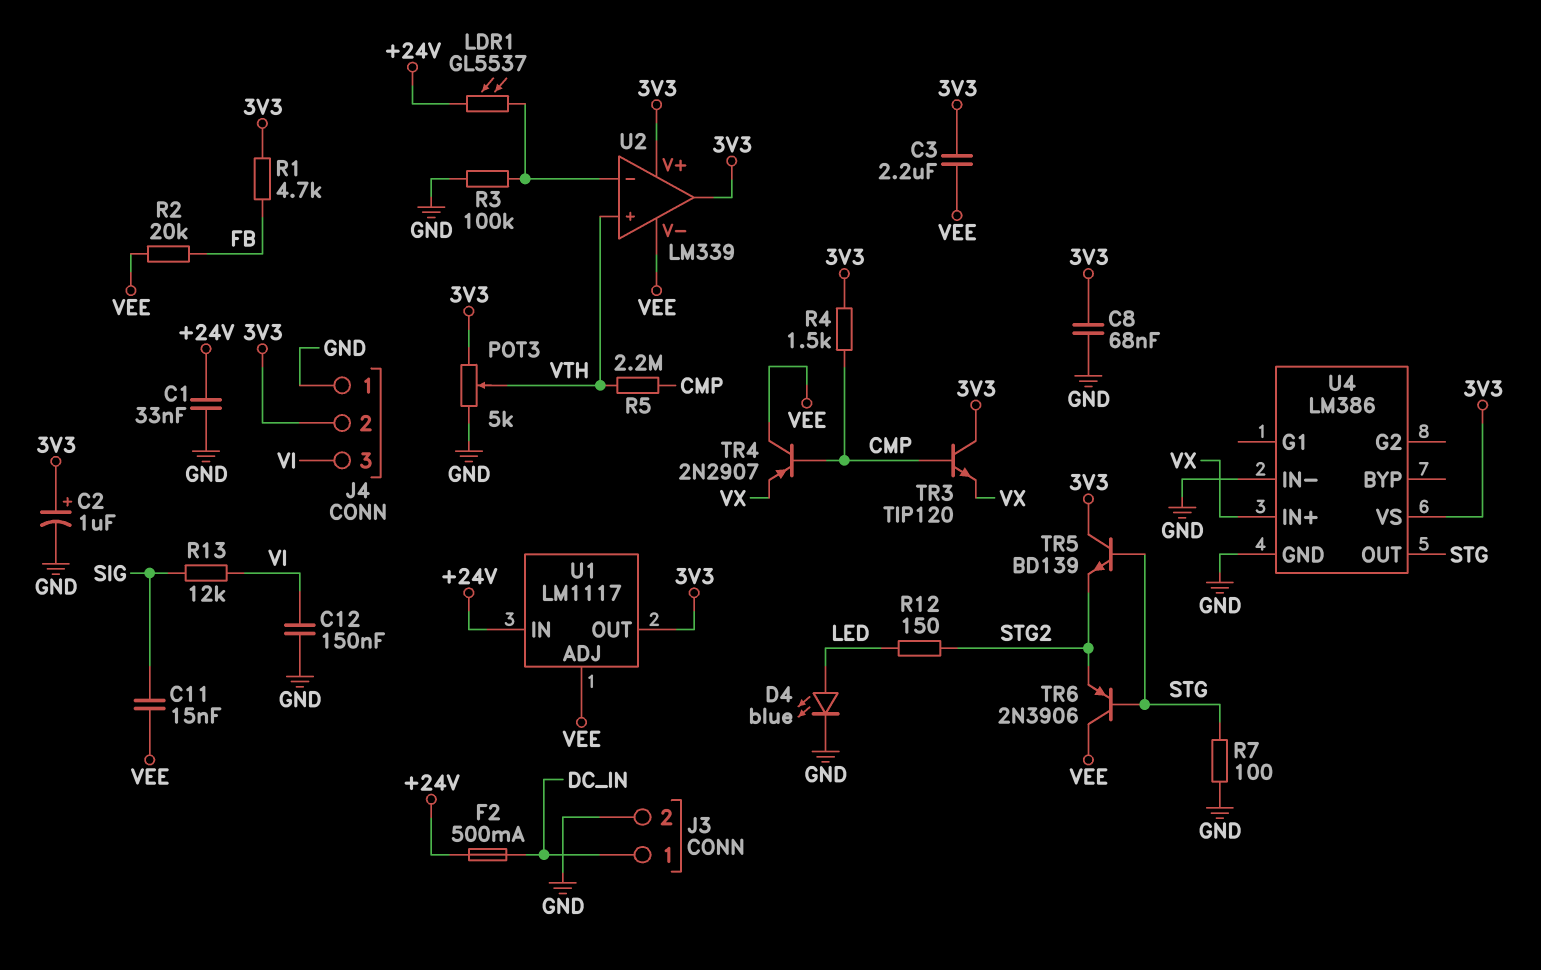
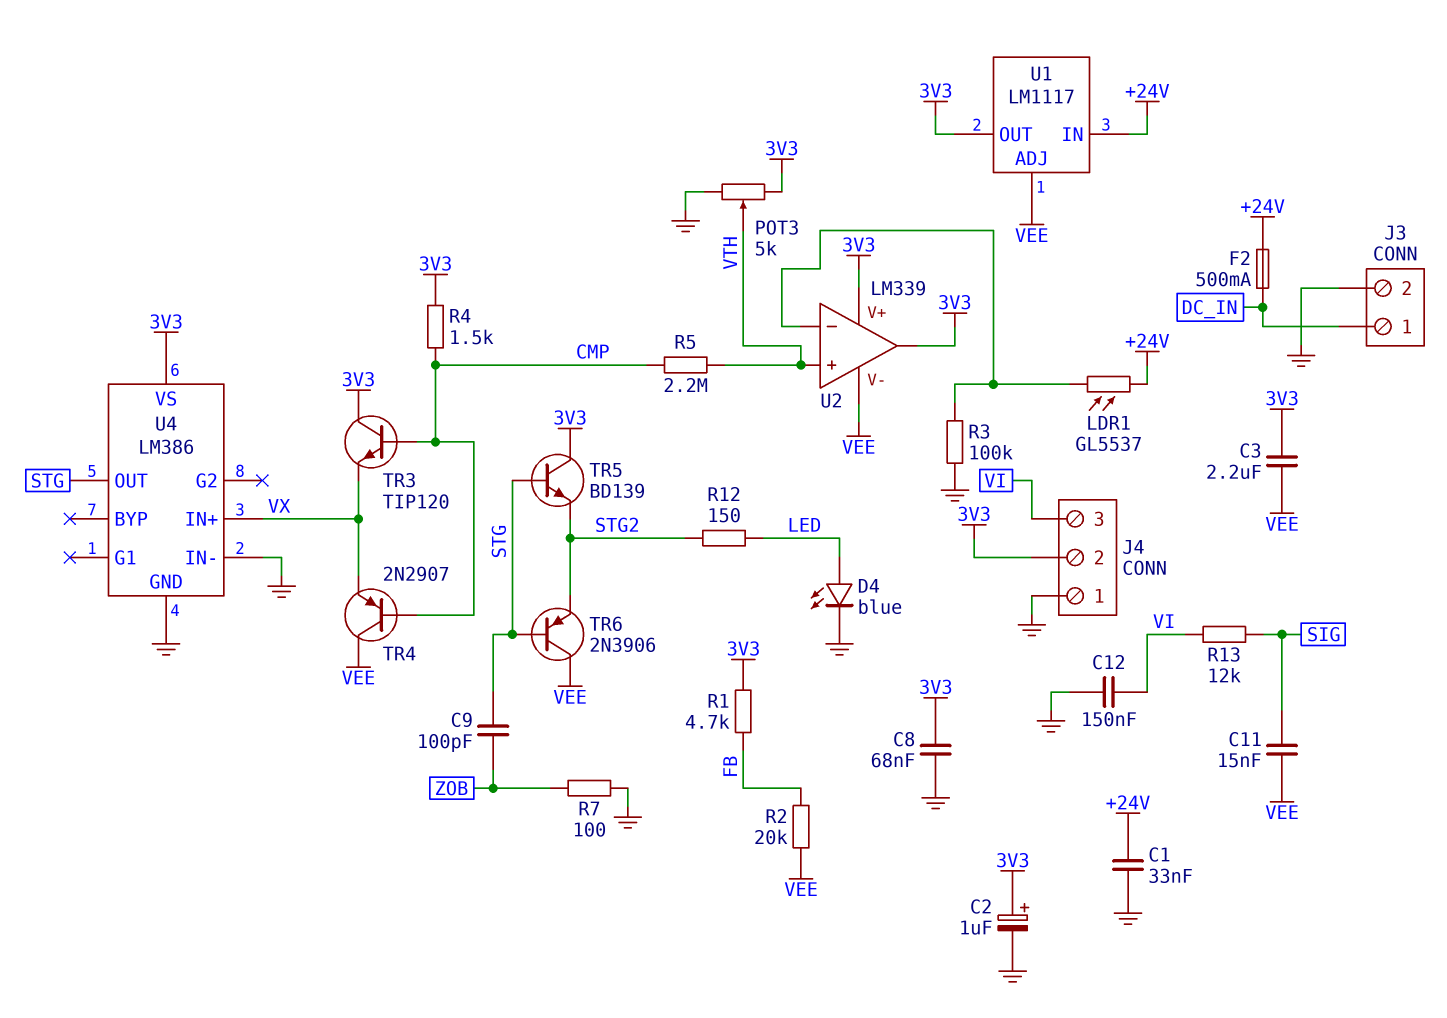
C9: none -> 100pF (STG, ZOB)
R7: 100 (GND, STG) -> 100 (GND, ZOB)

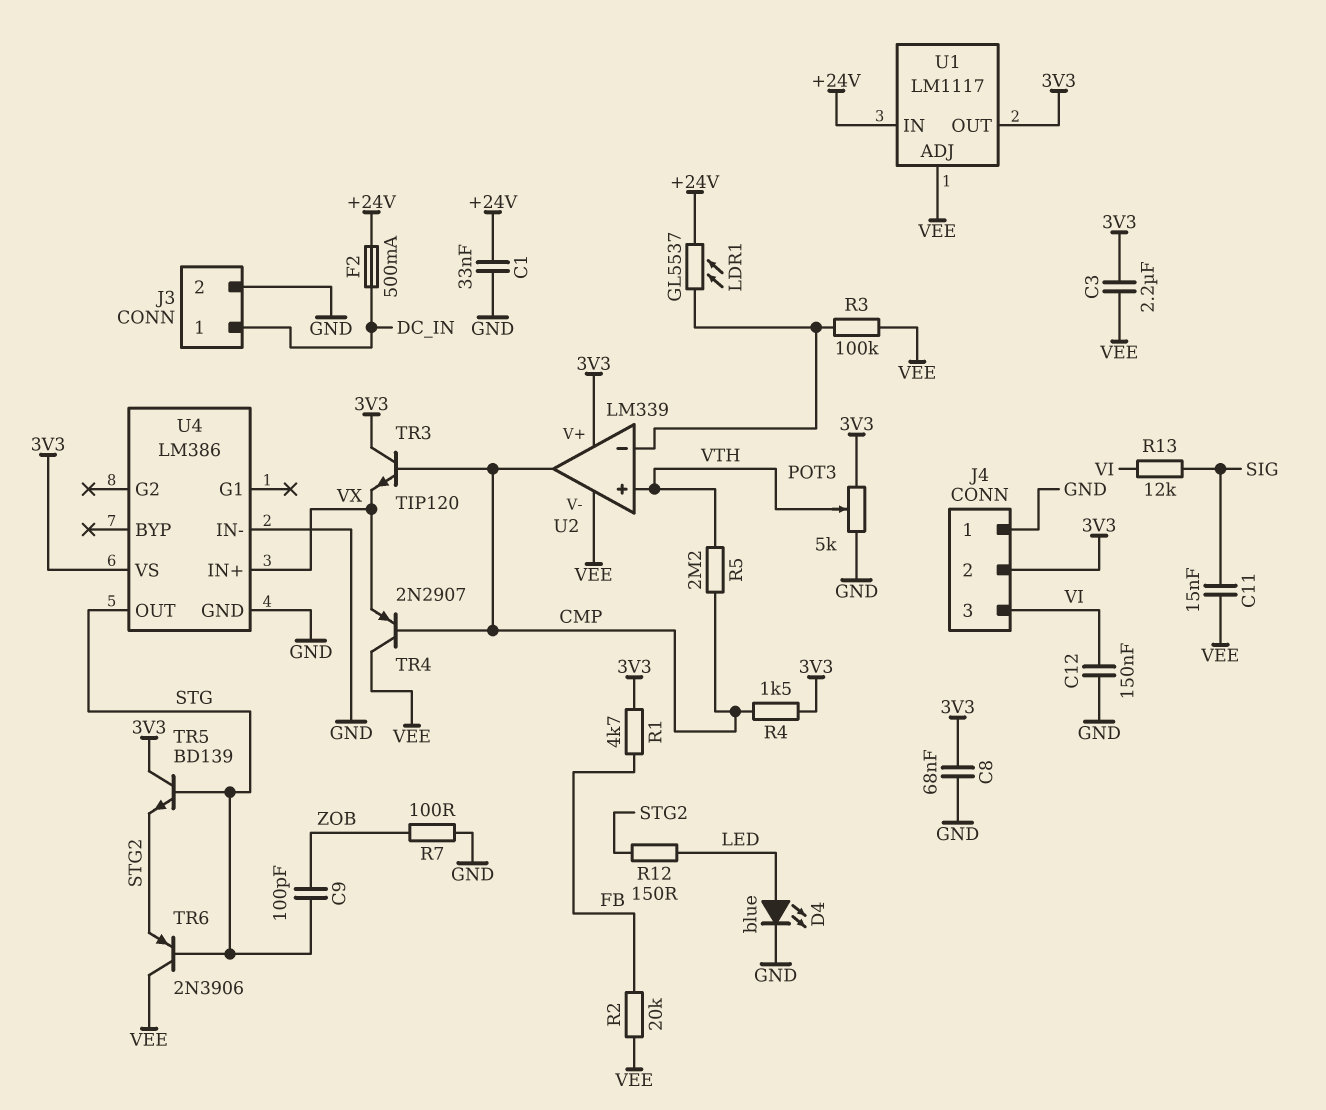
C2: 1uF (plus 3V3, minus GND) -> none
R3: 100k (GND, U2/in-) -> 100k (U2/in-, VEE)
U2 pin out: 3V3 -> CMP

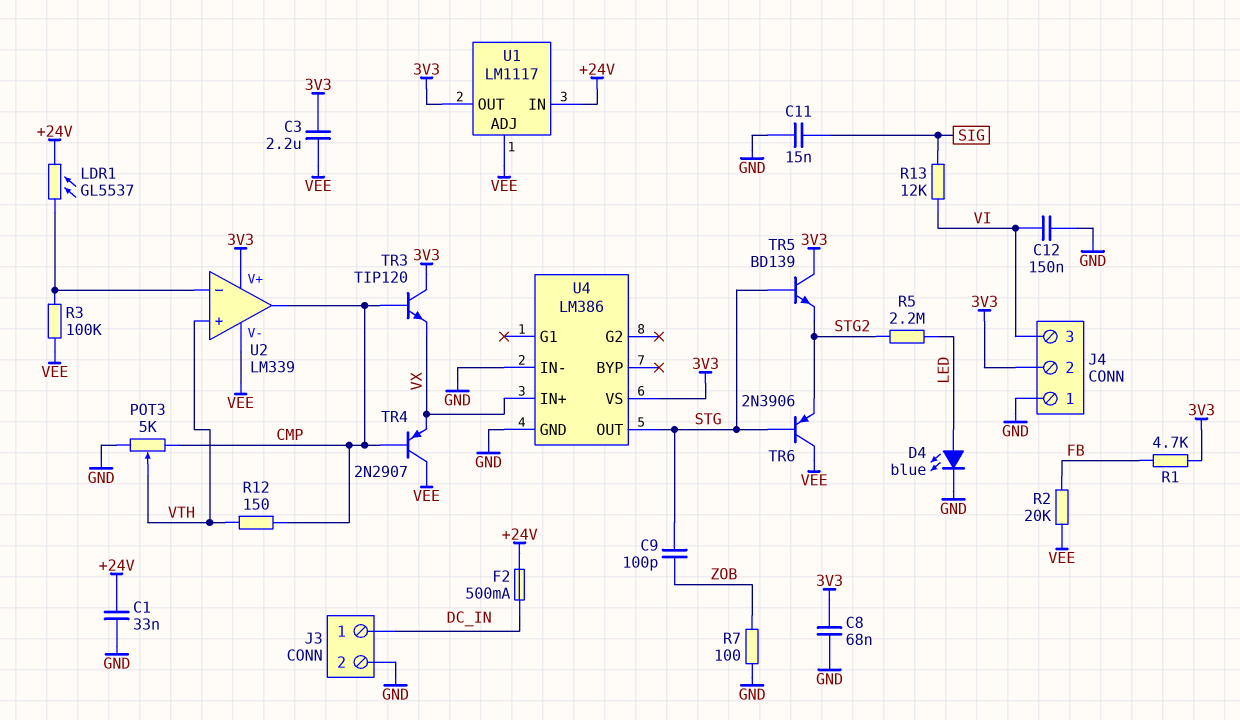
C11: 15nF (SIG, VEE) -> 15nF (GND, SIG)
POT3: 5k (3V3, GND, wiper VTH) -> 5k (CMP, GND, wiper VTH)
R4: 1.5k (3V3, CMP) -> none
R5: 2.2M (CMP, VTH) -> 2.2M (LED, STG2)
R12: 150 (LED, STG2) -> 150 (CMP, VTH)

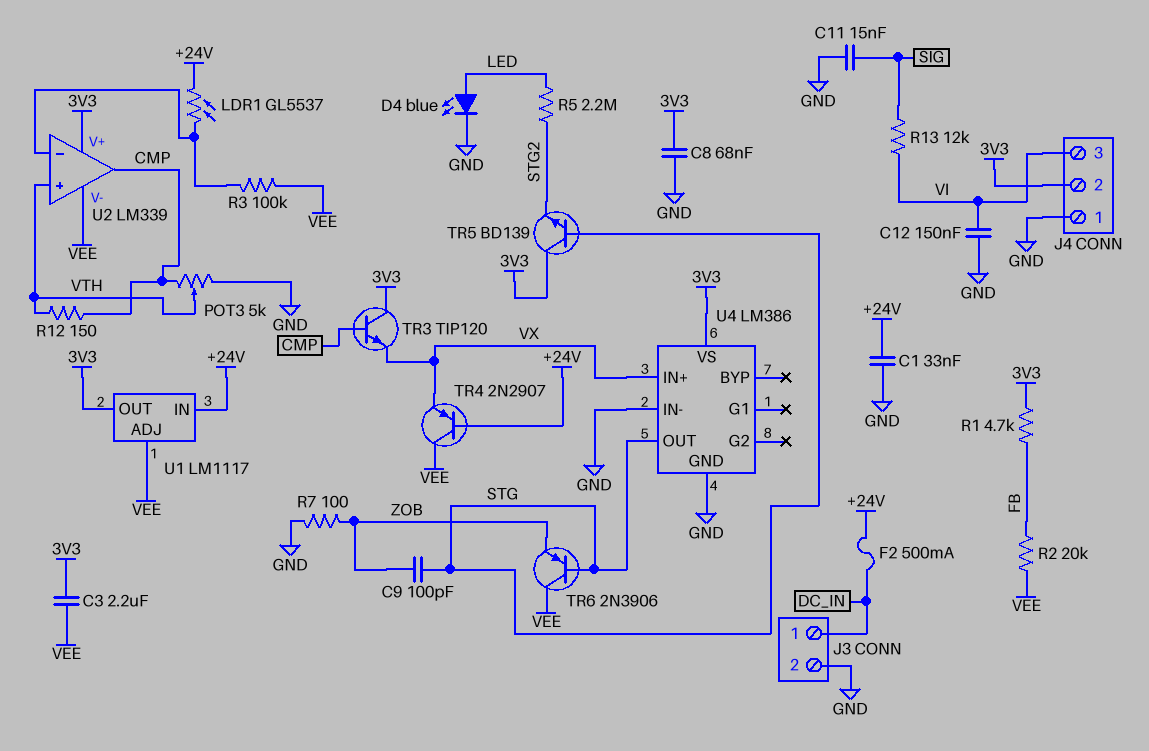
TR4: PNP 2N2907 (B CMP, C VEE, E VX) -> PNP 2N2907 (B +24V, C VEE, E VX)
TR6: PNP 2N3906 (B STG, C VEE, E STG2) -> PNP 2N3906 (B STG, C VEE, E ZOB)

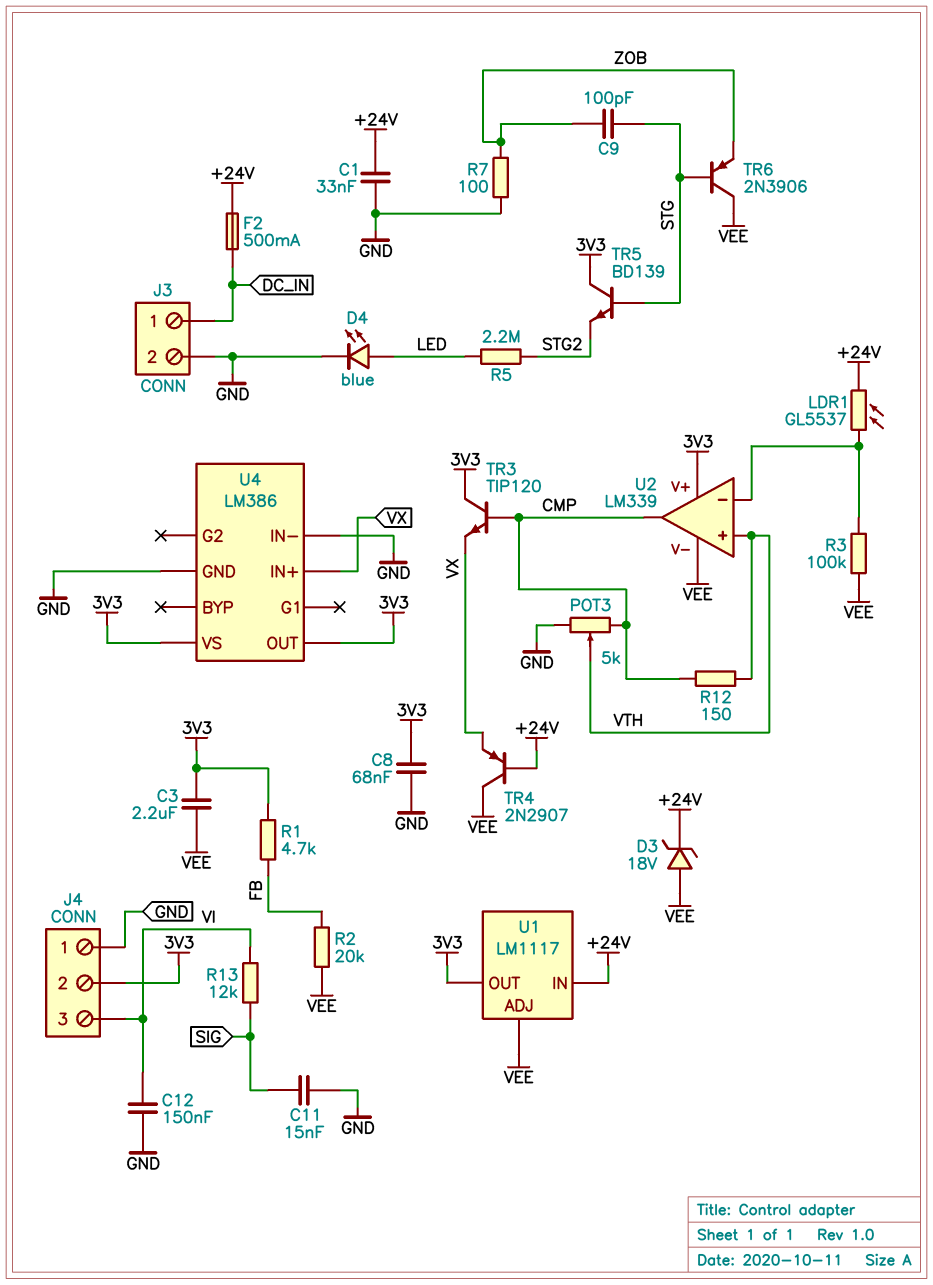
D3: none -> zener 18V (A VEE, K +24V)
U4 pin OUT: STG -> 3V3

